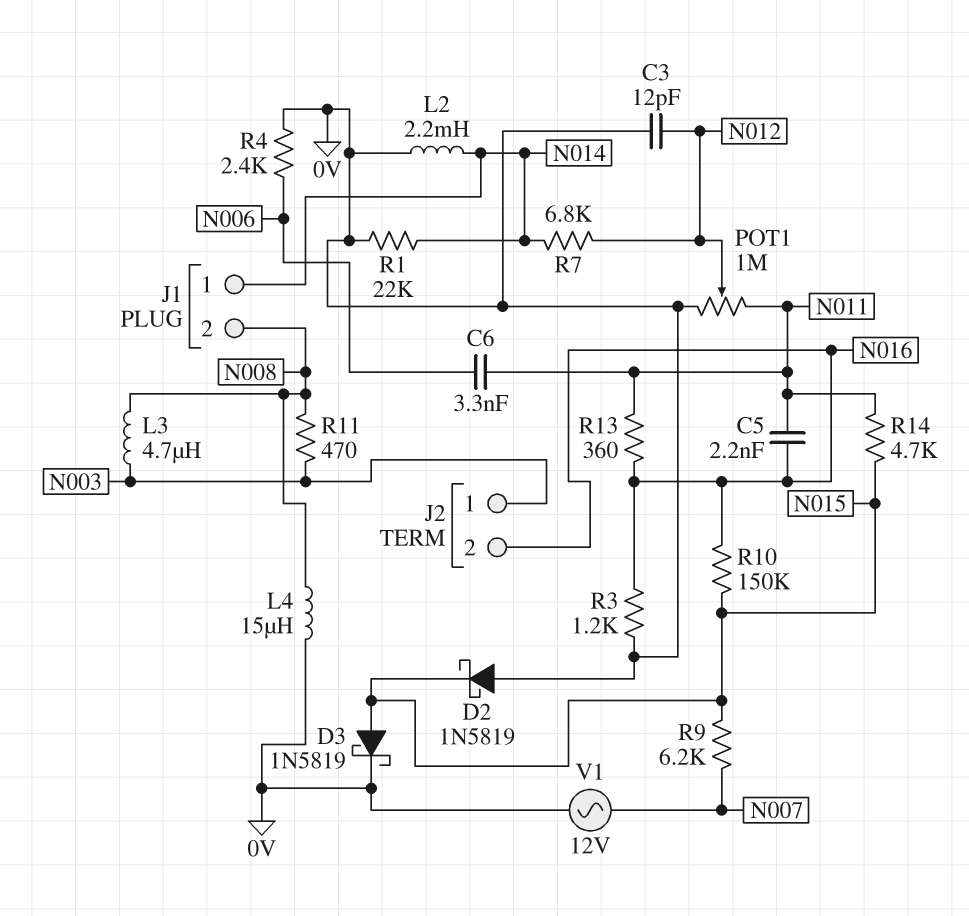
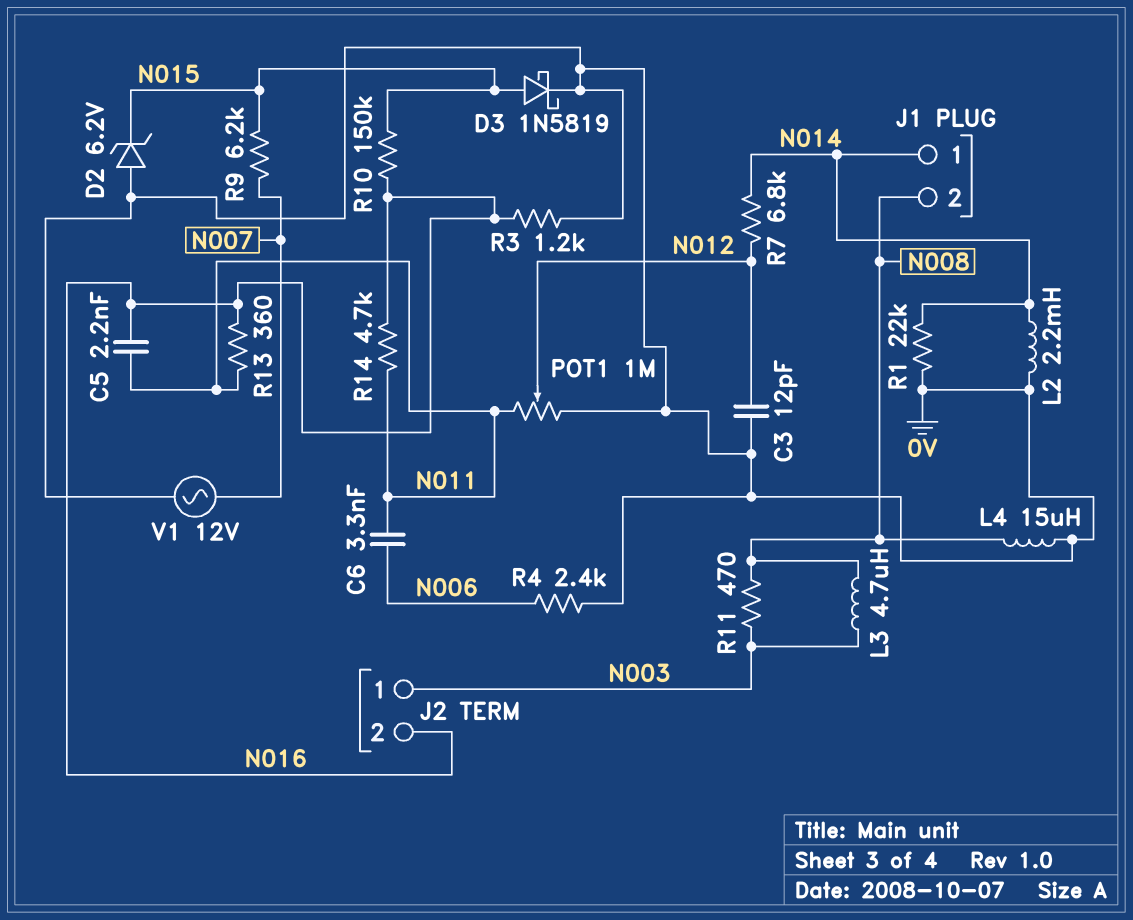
D2: schottky 1N5819 (A 0V, K N015) -> zener 6.2V (A 0V, K N015)
R14: 4.7k (N011, N015) -> 4.7k (N011, N016)

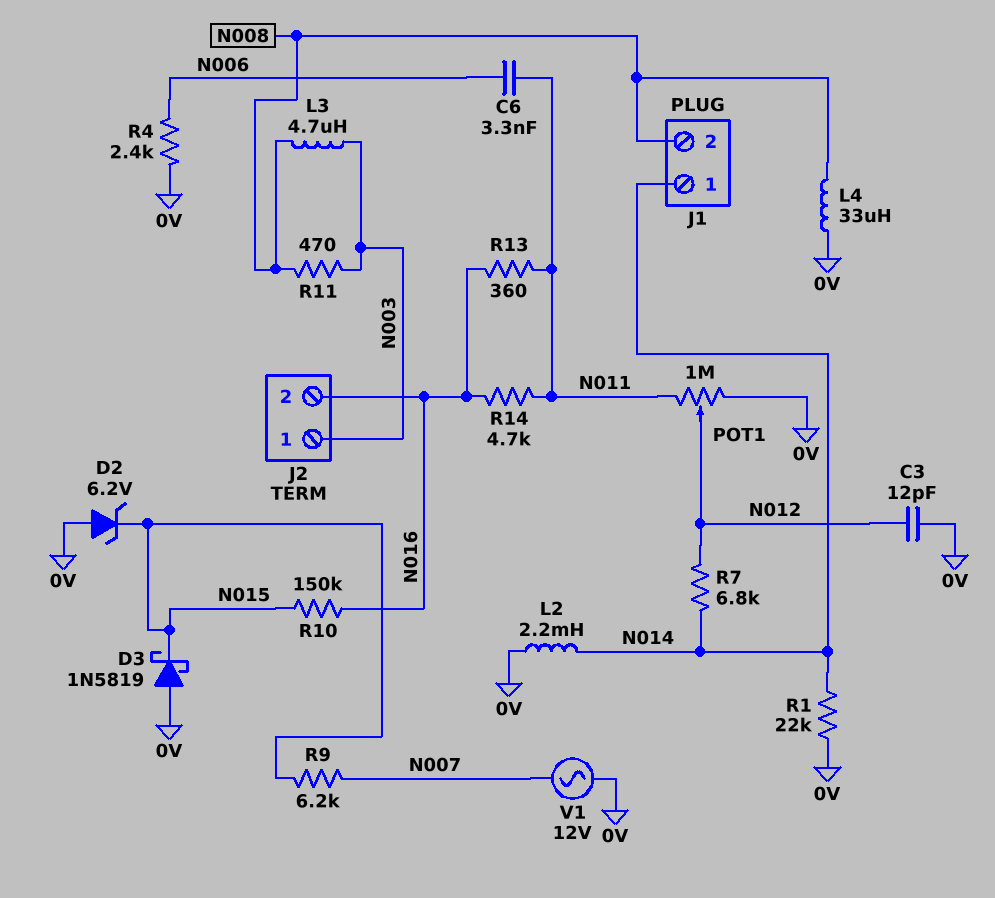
C5: 2.2nF (N011, N016) -> none
D3: schottky 1N5819 (A N015, K 0V) -> schottky 1N5819 (A 0V, K N015)
L4: 15uH (0V, N008) -> 33uH (0V, N008)
R3: 1.2k (0V, N016) -> none

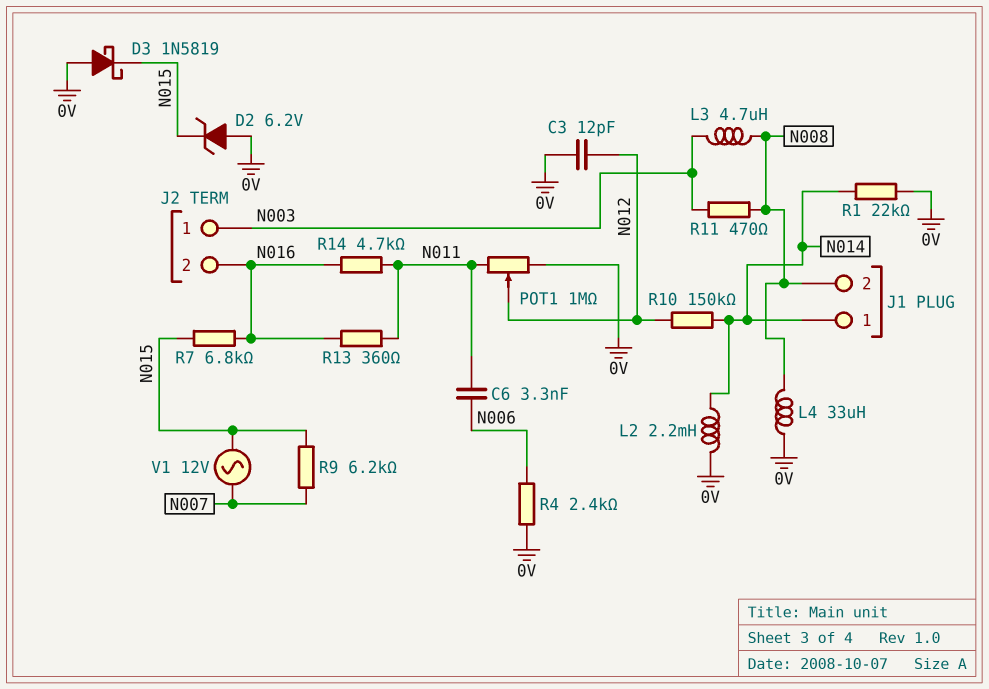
R7: 6.8k (N012, N014) -> 6.8k (N015, N016)
R10: 150k (N015, N016) -> 150k (N012, N014)
V1: AC 12V (0V, N007) -> AC 12V (N007, N015)

